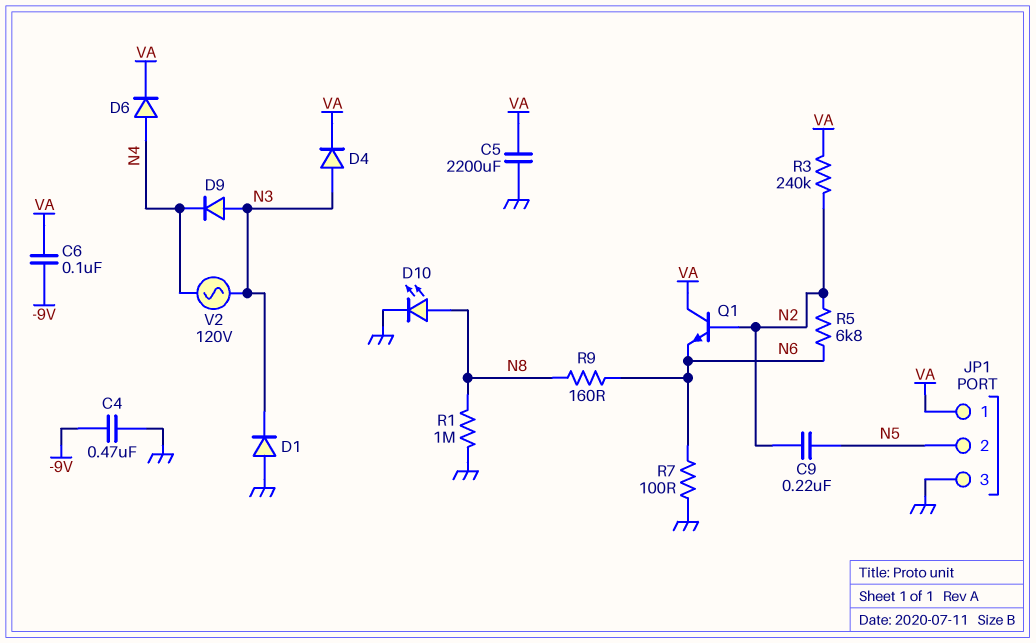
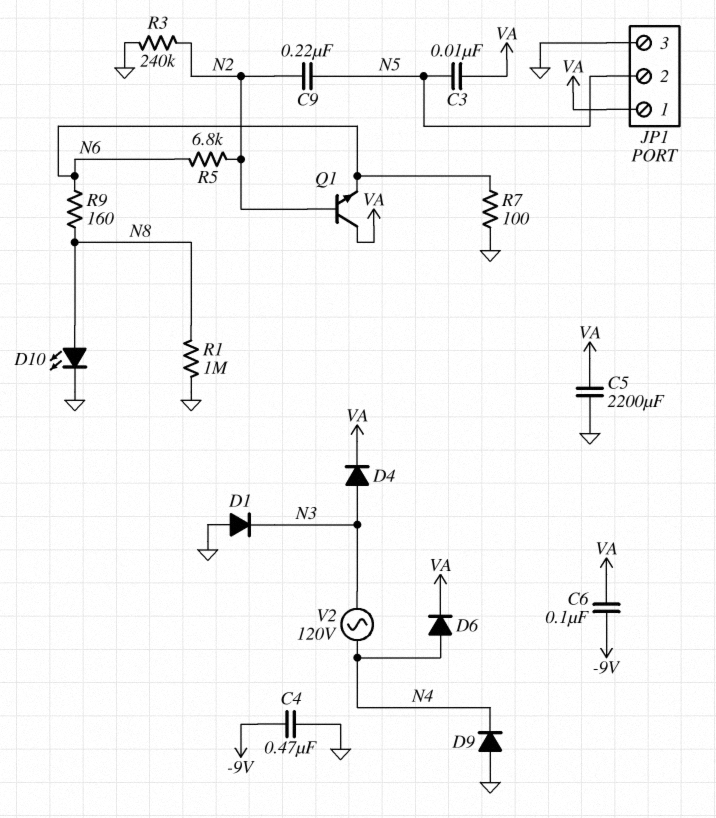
C3: none -> 10nF (N5, VA)
D9: diode (A N3, K N4) -> diode (A GND, K N4)
R3: 240k (N2, VA) -> 240k (GND, N2)

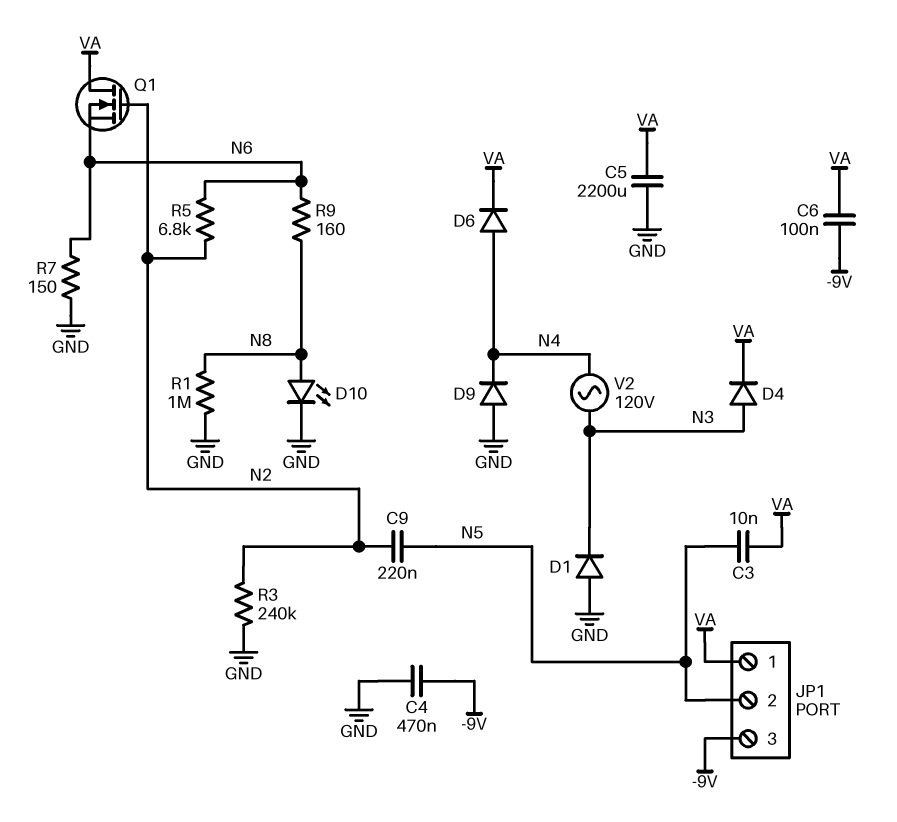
JP1 pin 3: GND -> -9V
Q1: NPN (B N2, C VA, E N6) -> NMOS (G N2, D VA, S N6)
R7: 100 (GND, N6) -> 150 (GND, N6)

